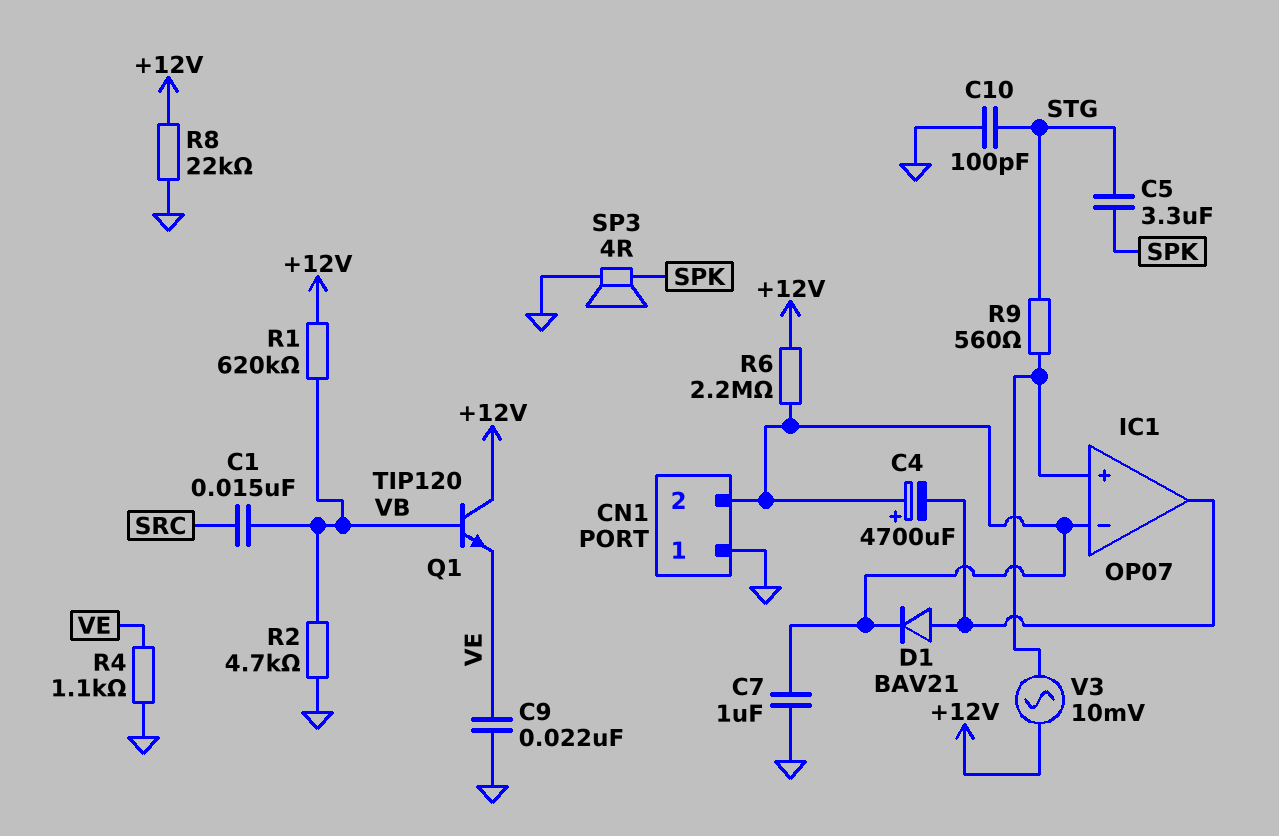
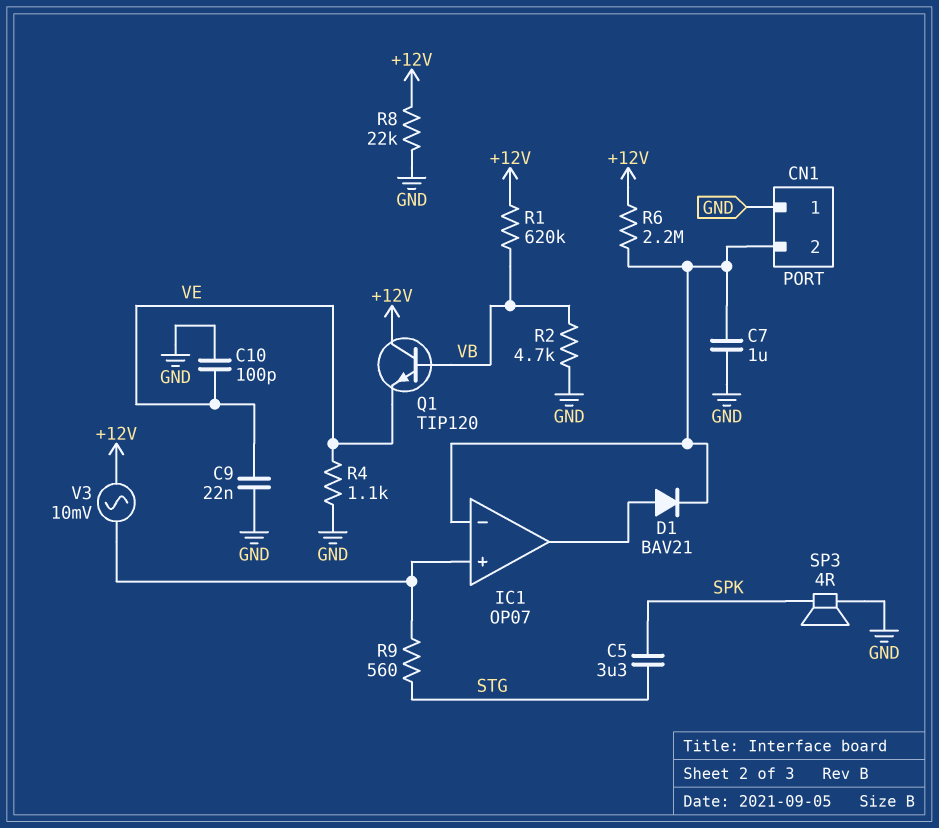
C1: 15nF (SRC, VB) -> none
C4: 4700uF (plus CN1/2, minus IC1/out) -> none
C10: 100pF (GND, STG) -> 100pF (GND, VE)

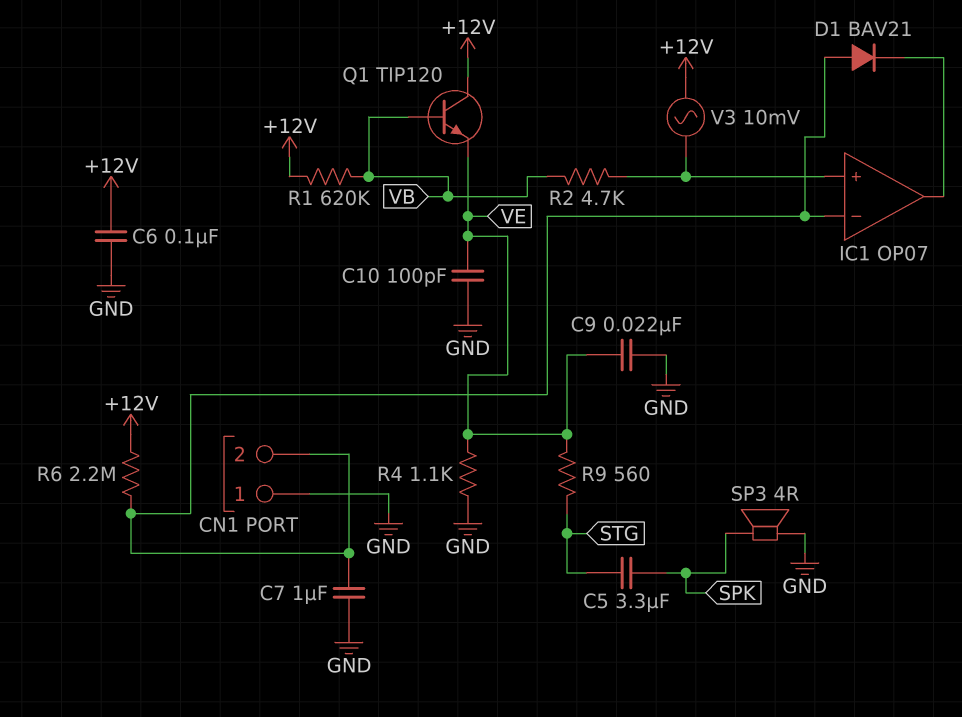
C6: none -> 100nF (+12V, GND)
D1: diode BAV21 (A IC1/out, K CN1/2) -> diode BAV21 (A CN1/2, K IC1/out)
R2: 4.7k (GND, VB) -> 4.7k (IC1/in+, VB)
R8: 22k (+12V, GND) -> none
R9: 560 (IC1/in+, STG) -> 560 (STG, VE)

